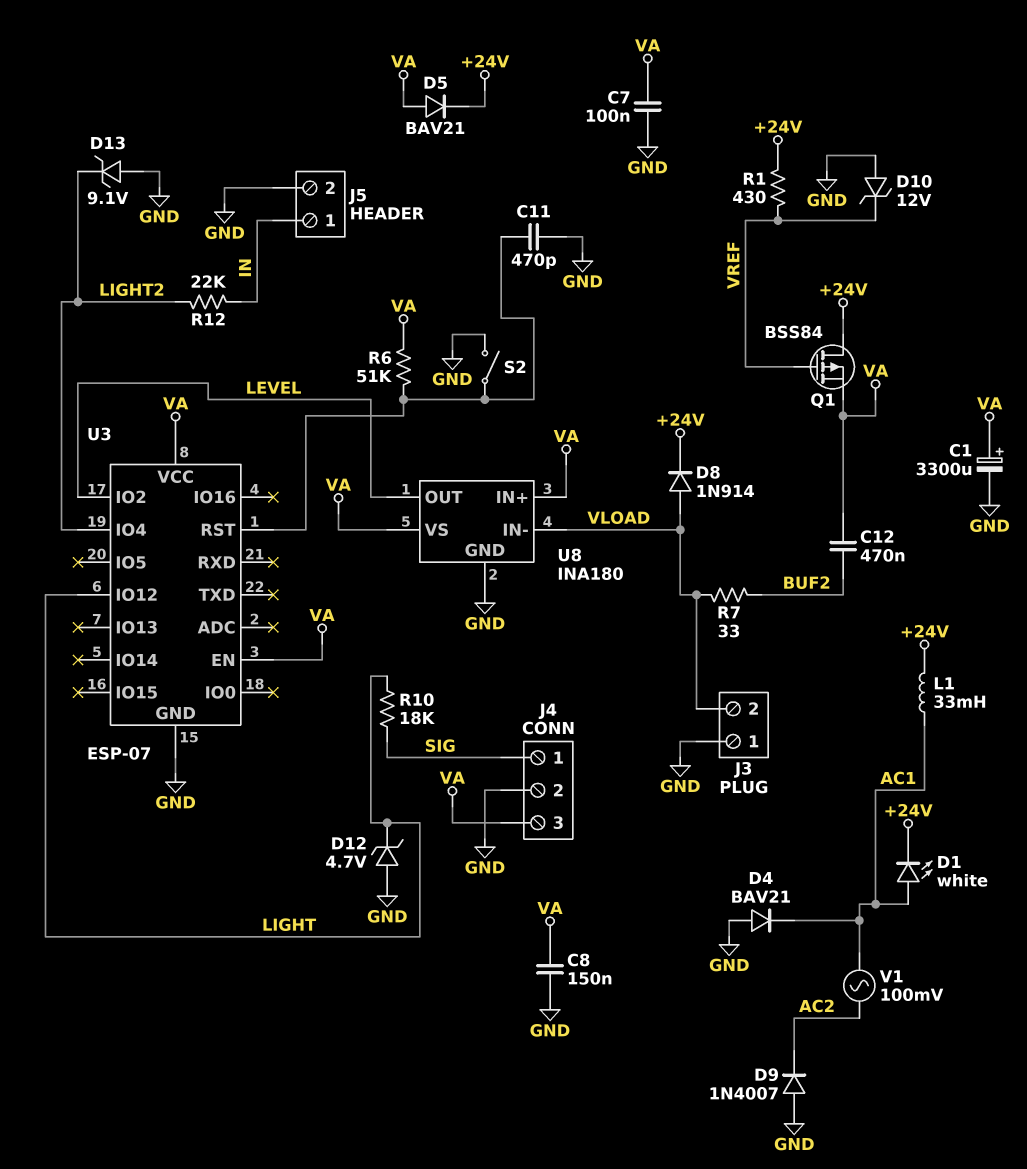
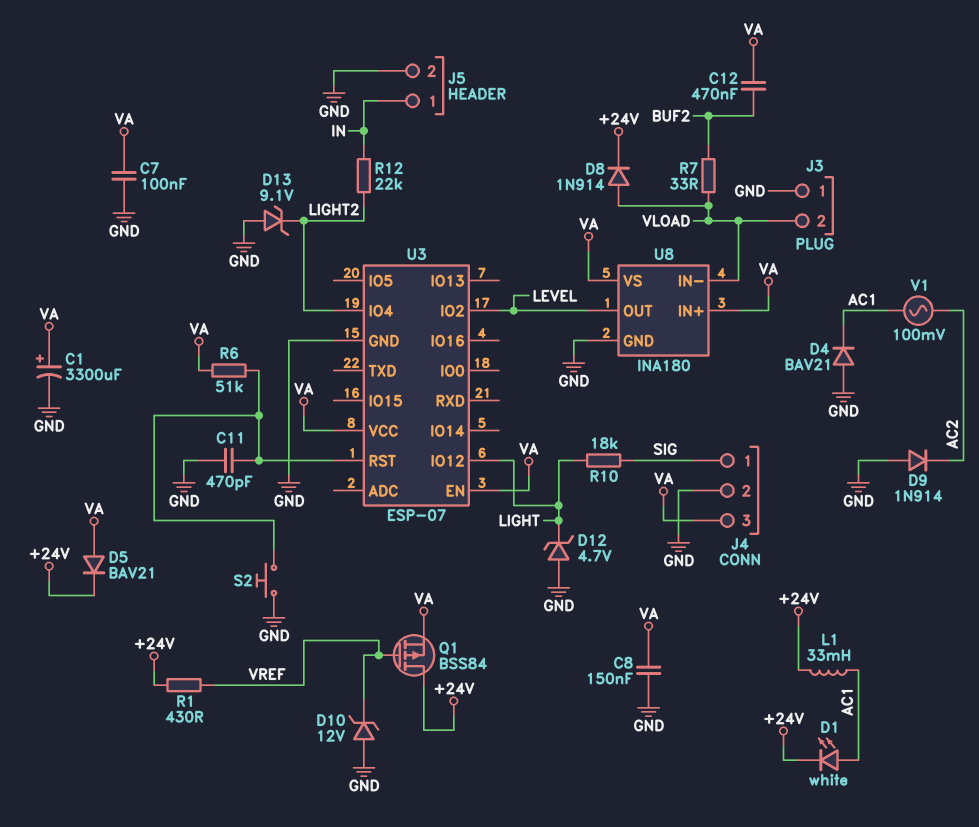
D9: diode 1N4007 (A GND, K AC2) -> diode 1N914 (A GND, K AC2)
S2: switch (GND, U3/RST) -> button (GND, U3/RST)

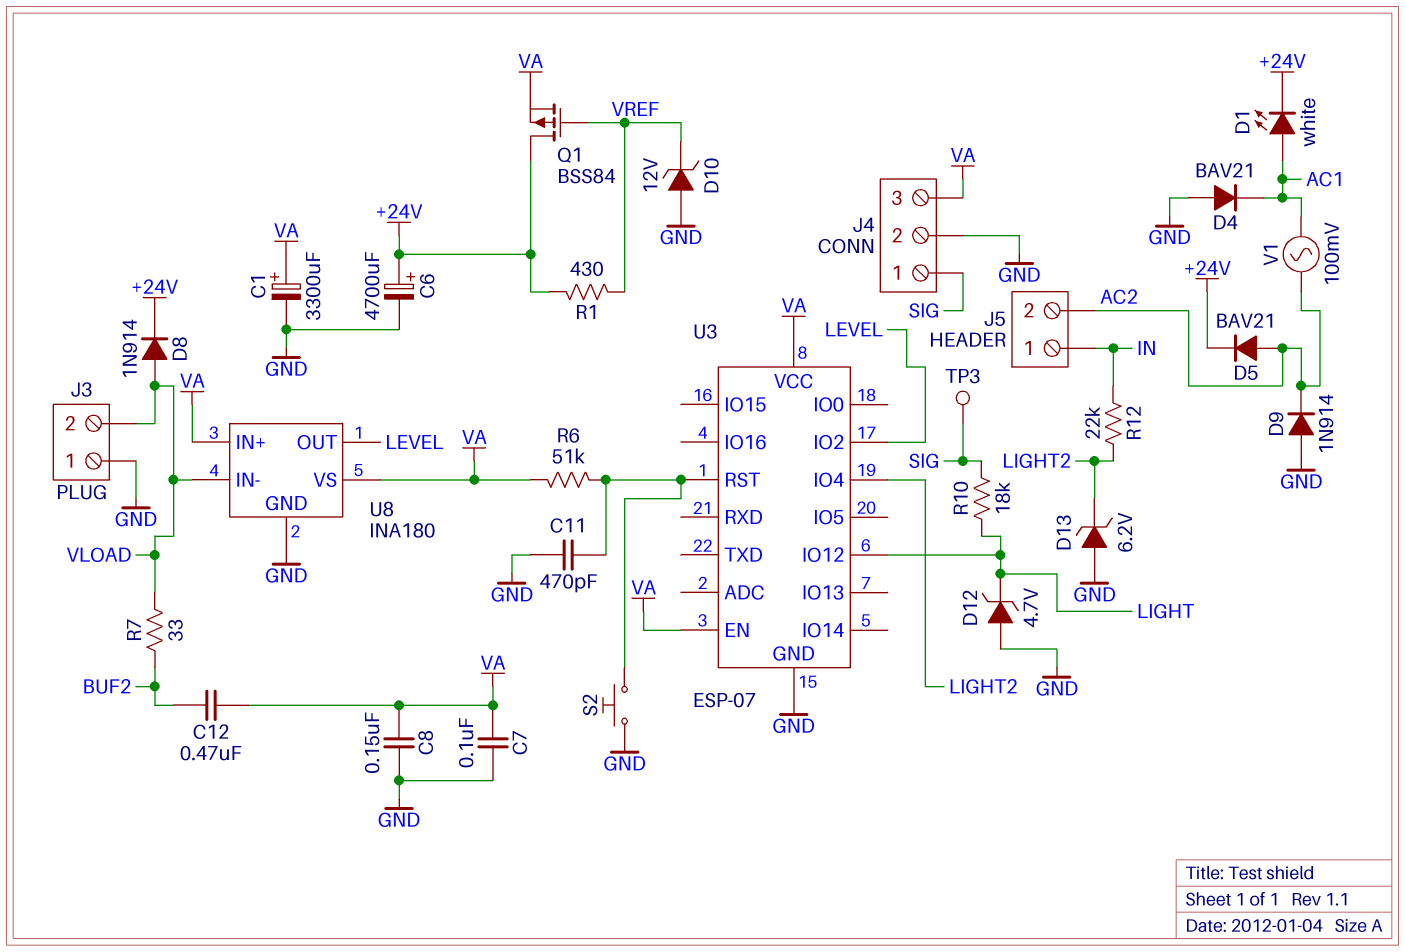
C6: none -> 4700uF (plus +24V, minus GND)
D5: diode BAV21 (A VA, K +24V) -> diode BAV21 (A AC2, K +24V)
D13: zener 9.1V (A GND, K LIGHT2) -> zener 6.2V (A GND, K LIGHT2)
J5 pin 2: GND -> AC2
L1: 33mH (+24V, AC1) -> none
TP3: none -> test point (SIG)

